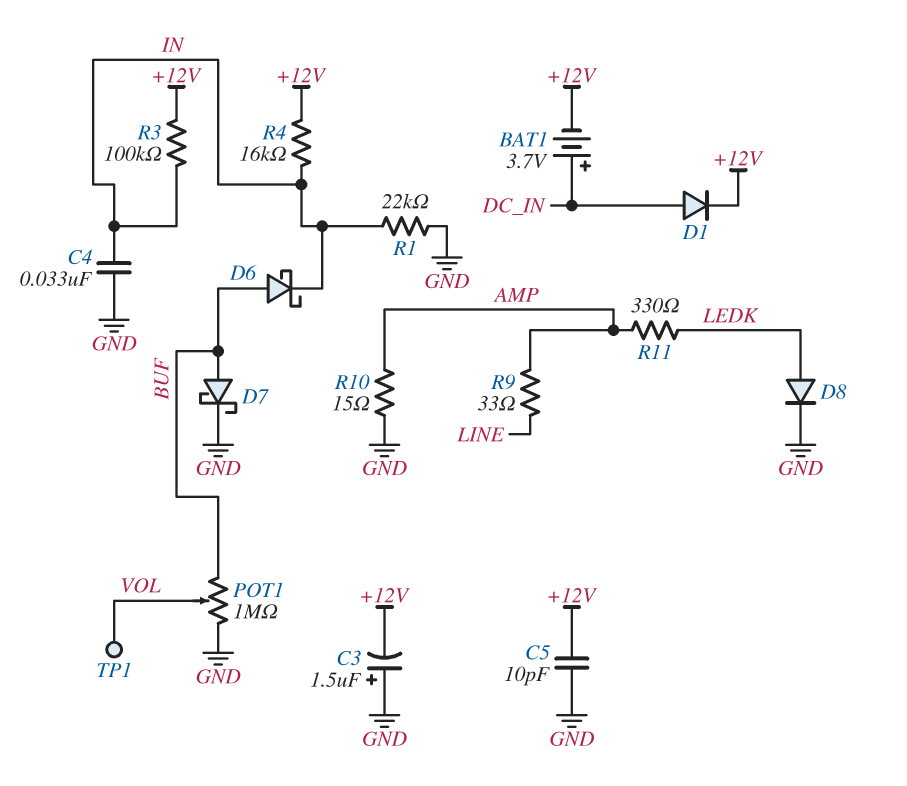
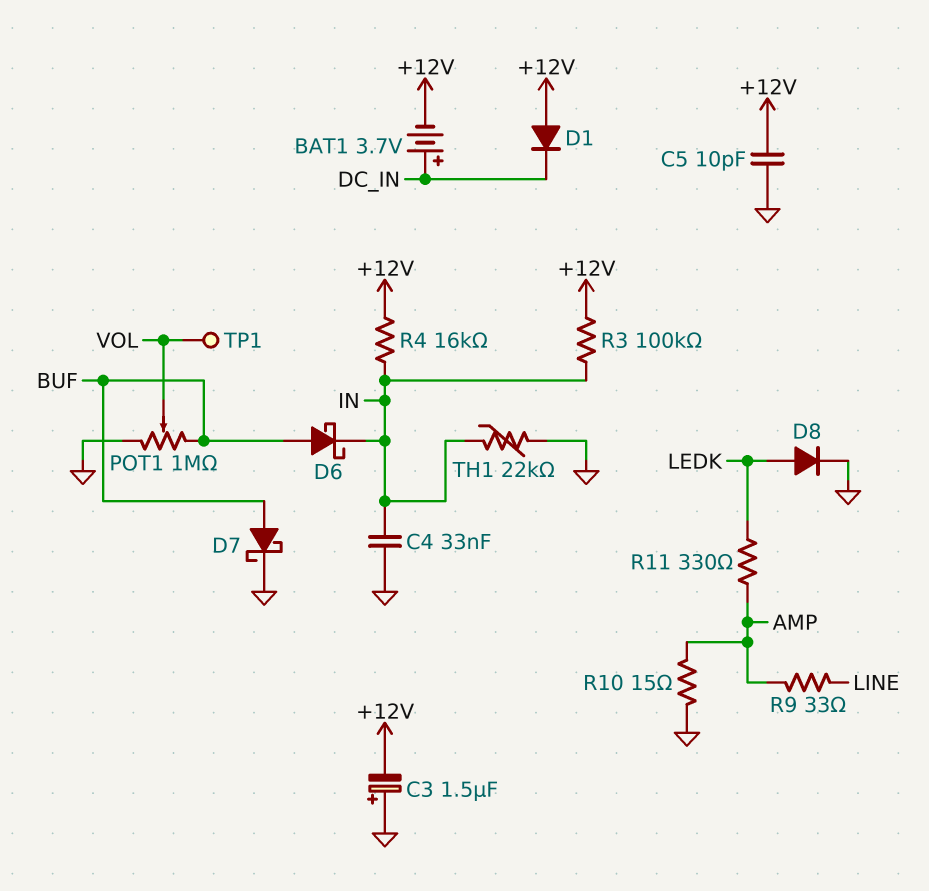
D1: diode (A DC_IN, K +12V) -> diode (A +12V, K DC_IN)
R1: 22k (GND, IN) -> none
TH1: none -> 22k (GND, IN)

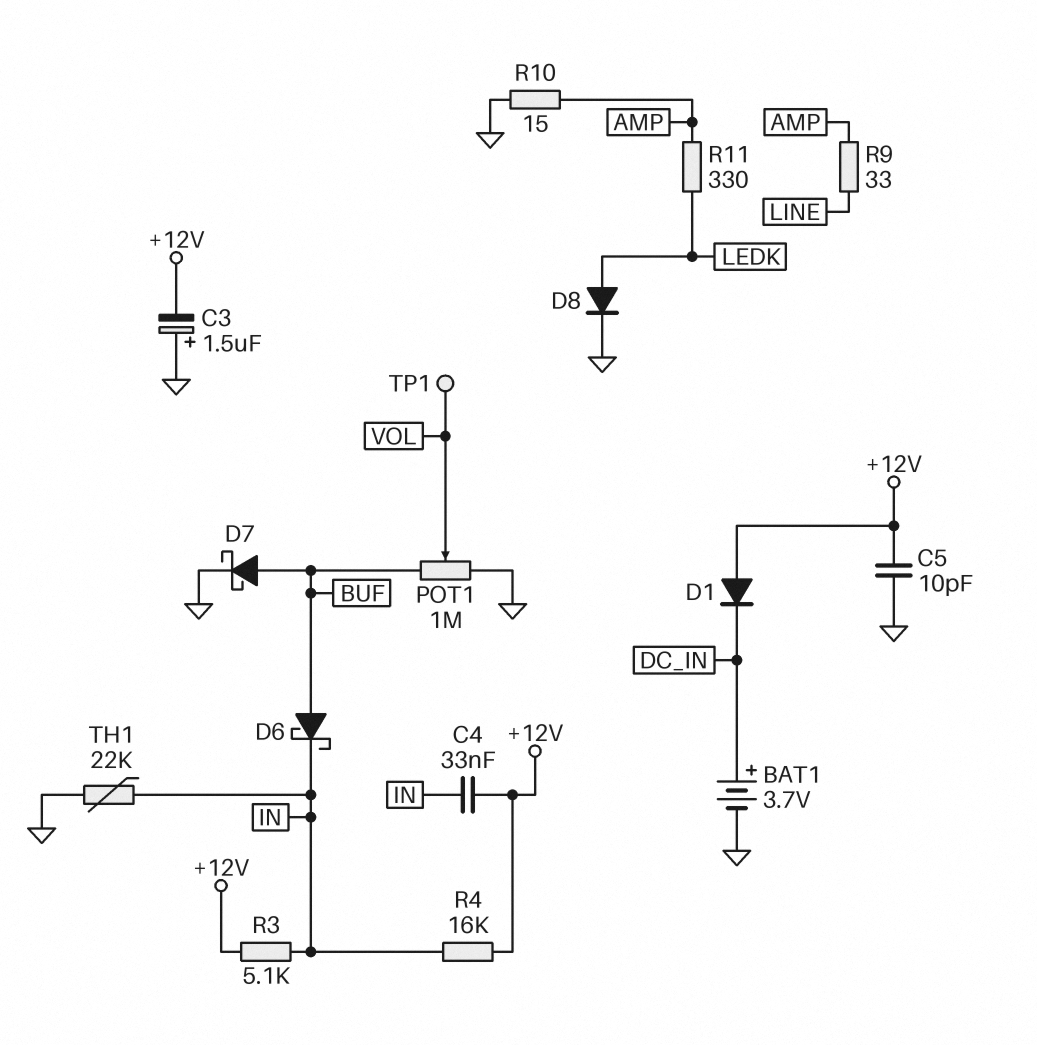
BAT1: 3.7V (plus DC_IN, minus +12V) -> 3.7V (plus DC_IN, minus GND)
C4: 33nF (GND, IN) -> 33nF (+12V, IN)
R3: 100k (+12V, IN) -> 5.1k (+12V, IN)

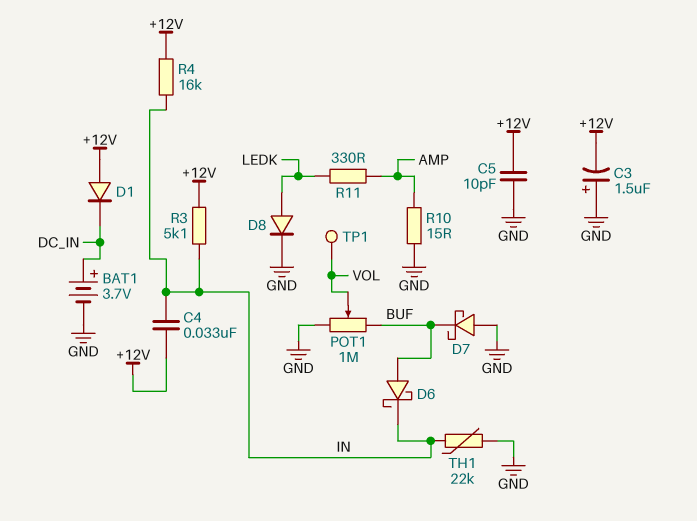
D7: schottky (A BUF, K GND) -> schottky (A GND, K BUF)
R9: 33 (AMP, LINE) -> none

